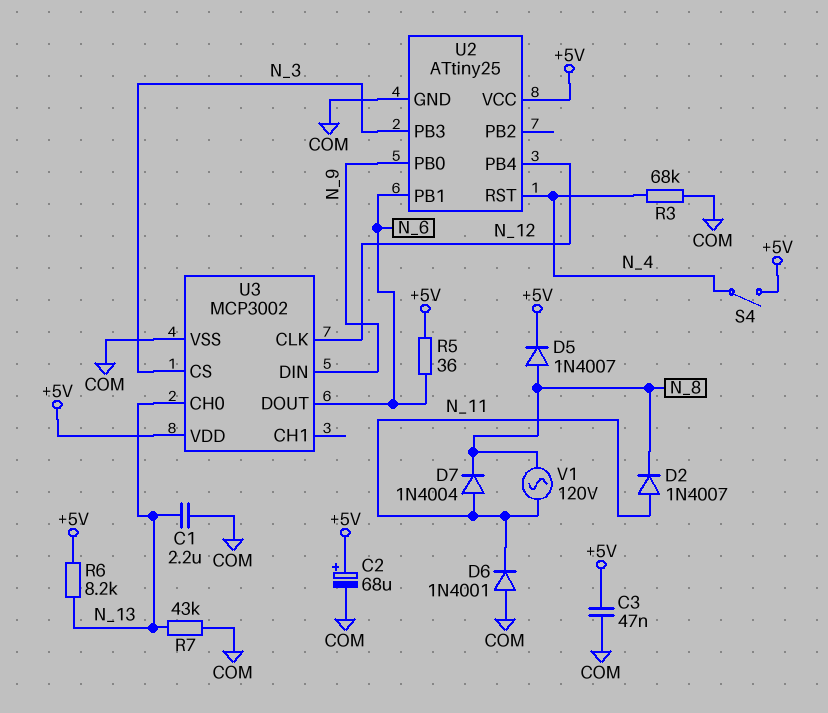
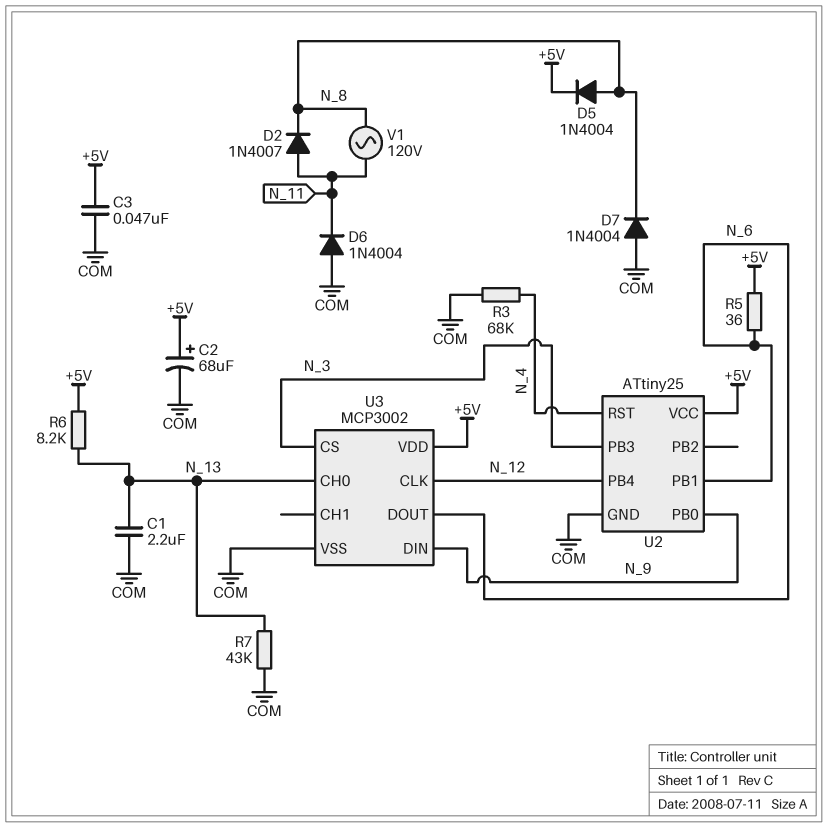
D5: diode 1N4007 (A N_8, K +5V) -> diode 1N4004 (A N_8, K +5V)
D6: diode 1N4001 (A COM, K N_11) -> diode 1N4004 (A COM, K N_11)
D7: diode 1N4004 (A N_11, K N_8) -> diode 1N4004 (A COM, K N_8)
S4: switch (+5V, N_4) -> none

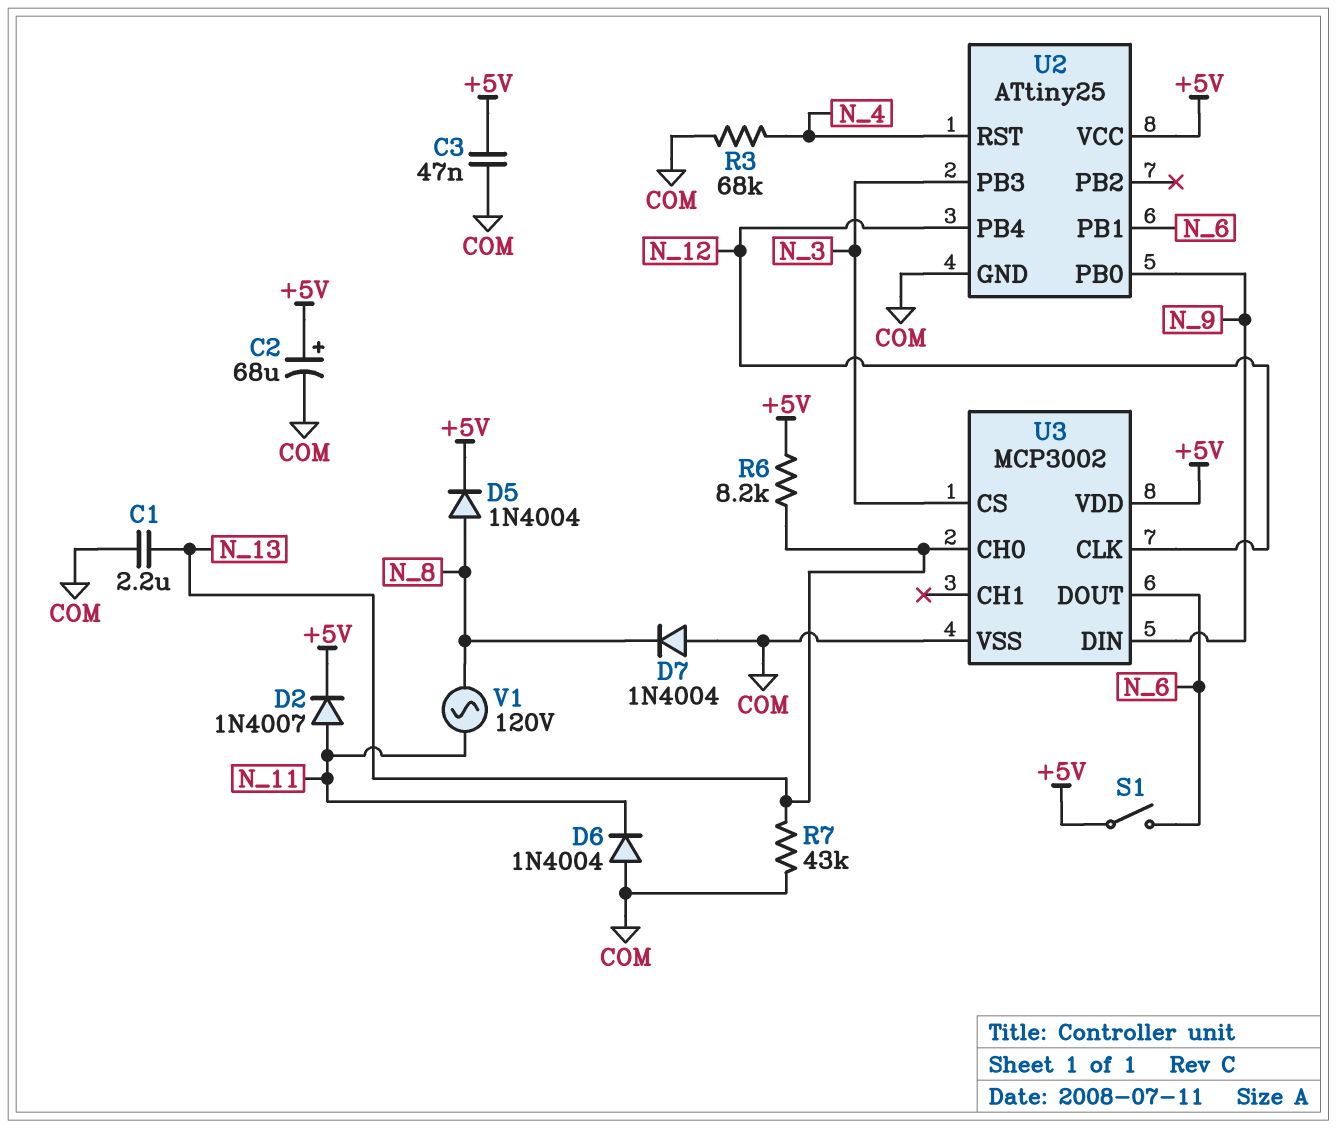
D2: diode 1N4007 (A N_11, K N_8) -> diode 1N4007 (A N_11, K +5V)
R5: 36 (+5V, N_6) -> none
S1: none -> switch (+5V, N_6)

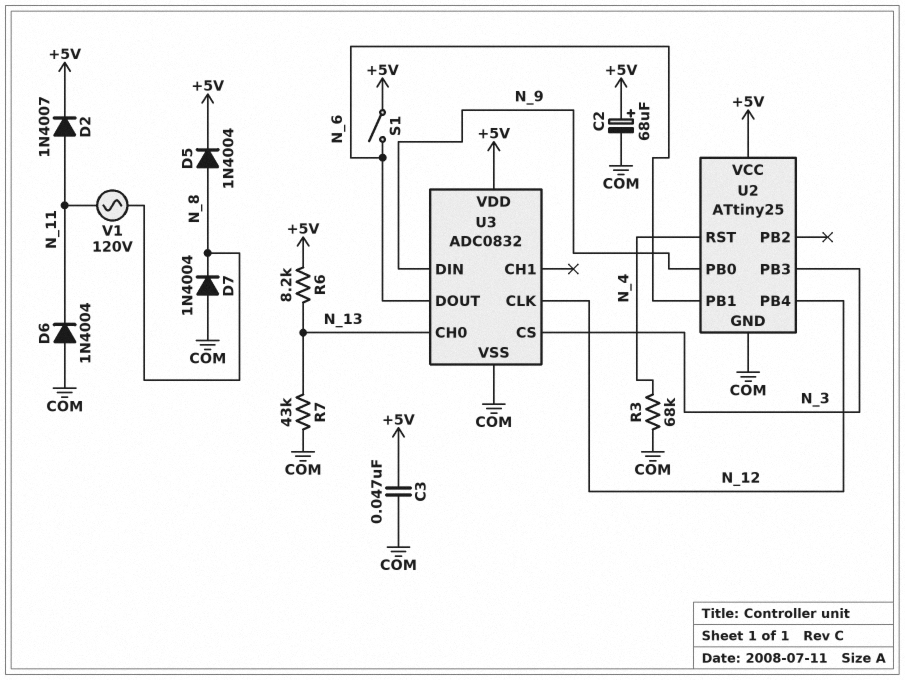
C1: 2.2uF (COM, N_13) -> none
U3: MCP3002 -> ADC0832

